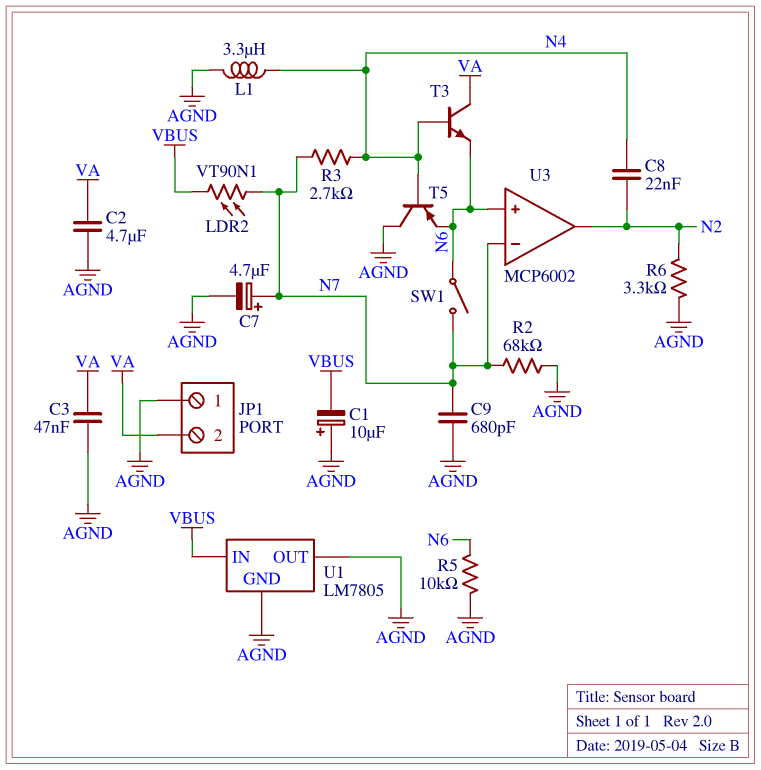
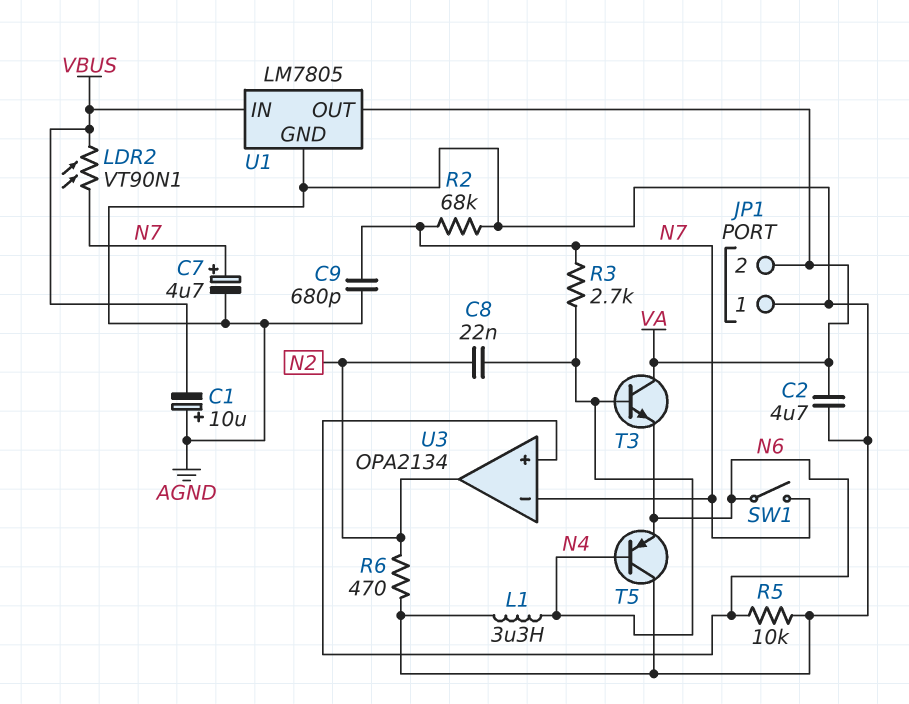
C3: 47nF (AGND, VA) -> none
R6: 3.3k (AGND, N2) -> 470 (AGND, N2)
U1 pin OUT: AGND -> VA
U3: MCP6002 -> OPA2134

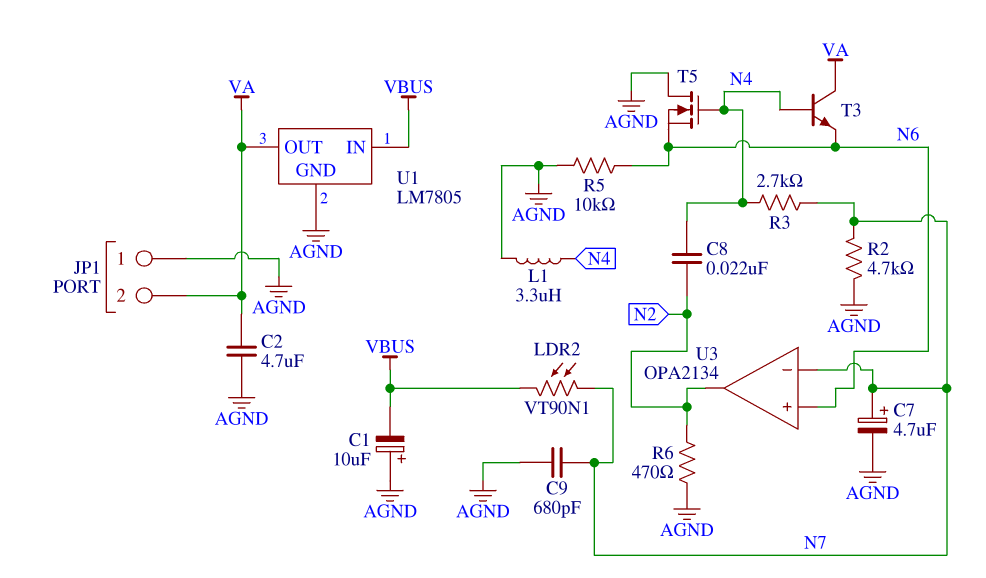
R2: 68k (AGND, N7) -> 4.7k (AGND, N7)
SW1: switch (N6, N7) -> none
T5: PNP (B N4, C AGND, E N6) -> NMOS (G N4, D AGND, S N6)

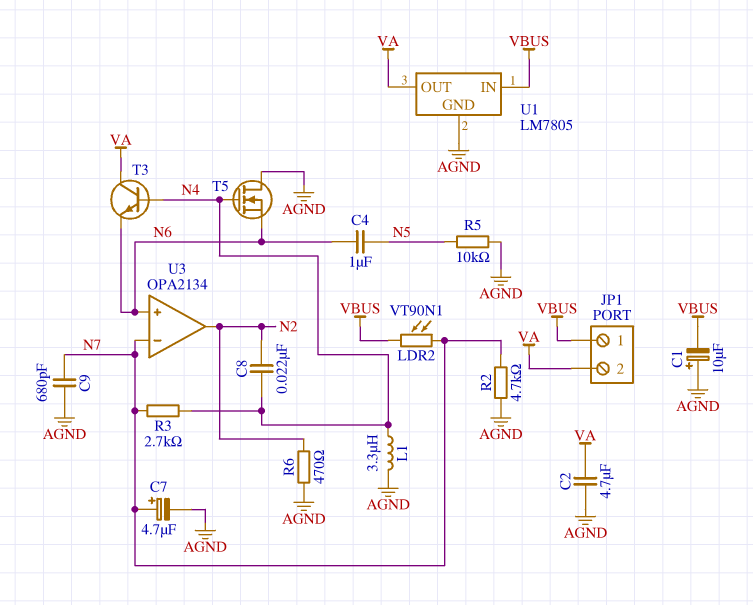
C4: none -> 1uF (N5, N6)
JP1 pin 1: AGND -> VBUS
R5: 10k (AGND, N6) -> 10k (AGND, N5)

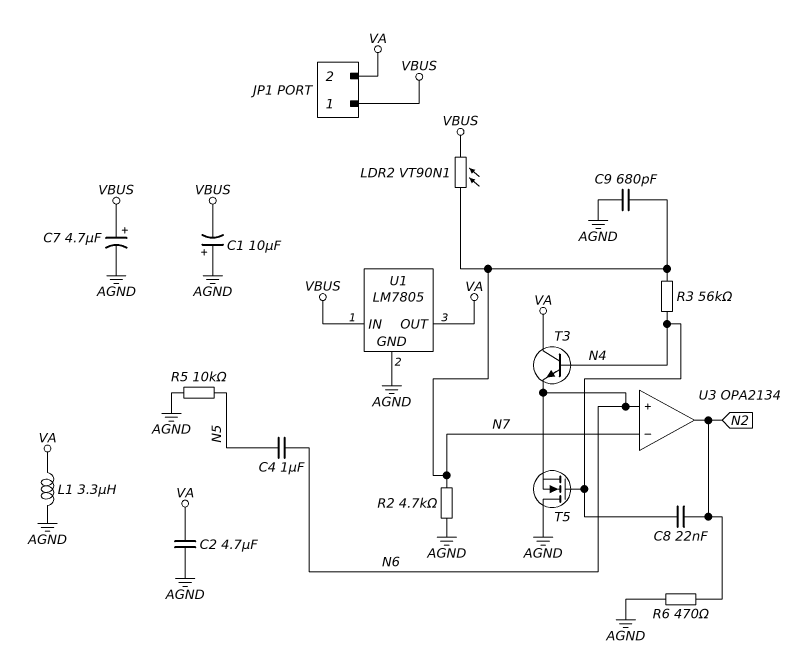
C7: 4.7uF (plus N7, minus AGND) -> 4.7uF (plus VBUS, minus AGND)
L1: 3.3uH (AGND, N4) -> 3.3uH (AGND, VA)
R3: 2.7k (N4, N7) -> 56k (N4, N7)

